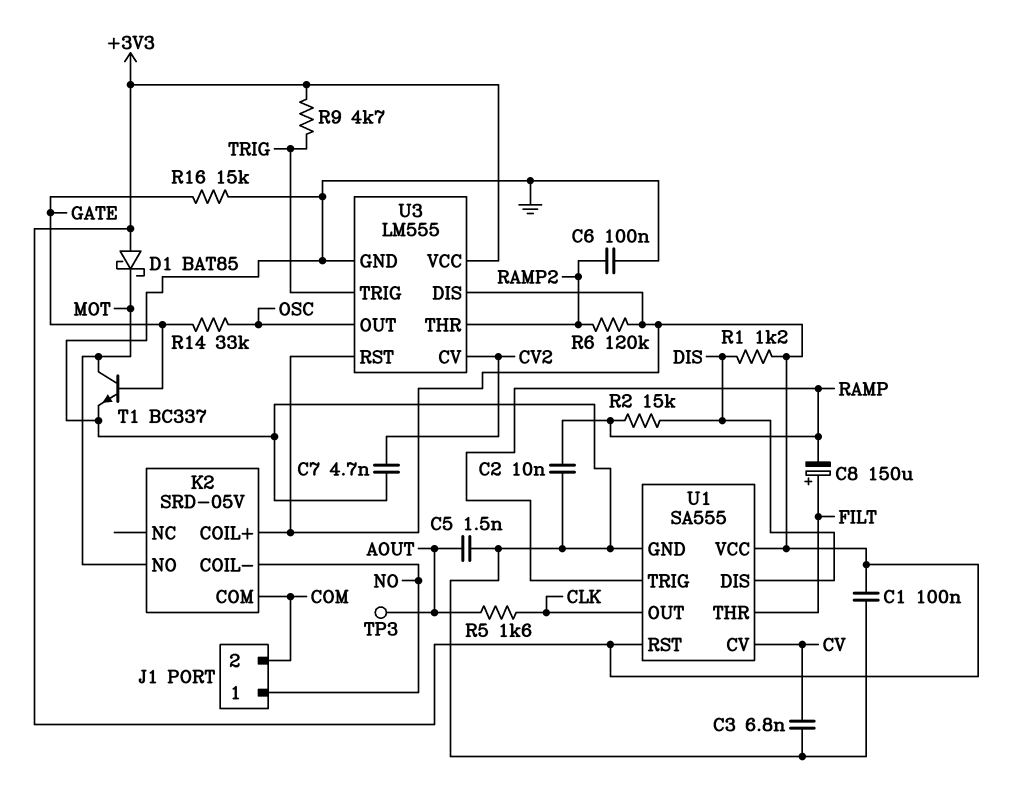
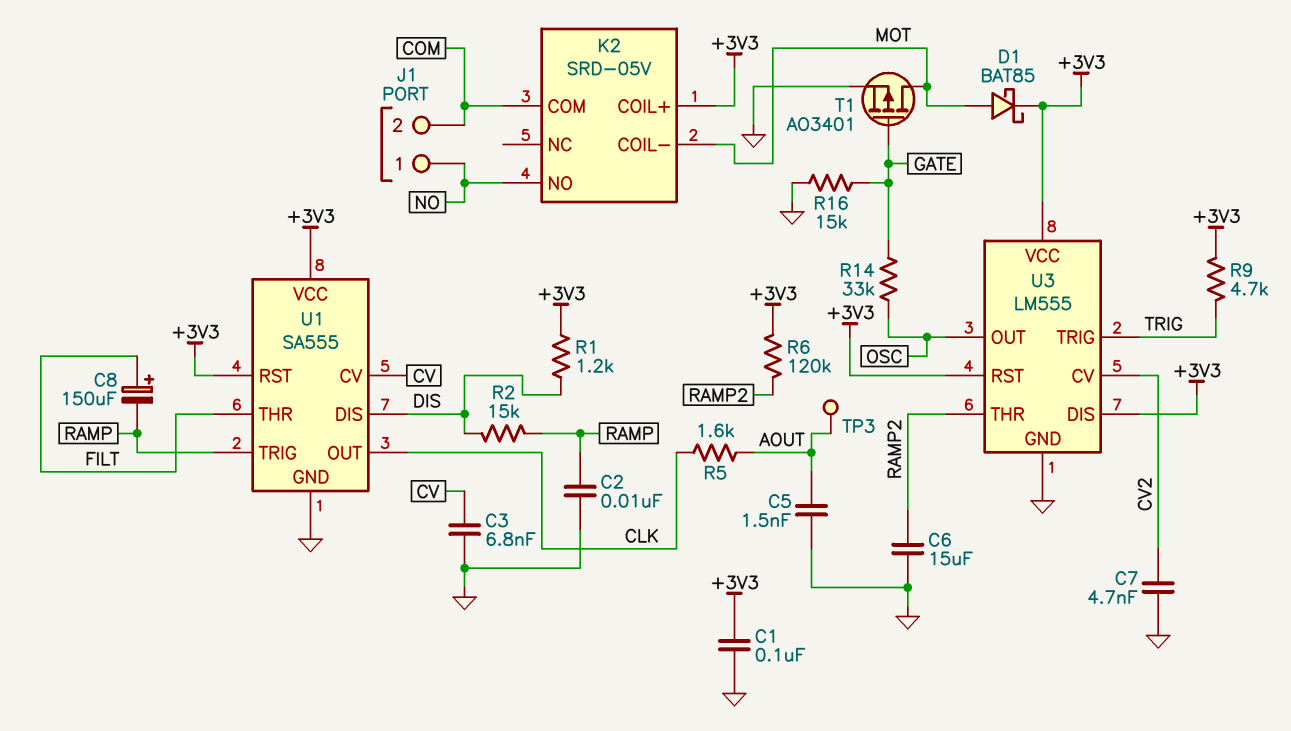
C6: 100nF (GND, RAMP2) -> 15uF (GND, RAMP2)
D1: schottky BAT85 (A +3V3, K MOT) -> schottky BAT85 (A MOT, K +3V3)
K2 pin COIL-: NO -> MOT
K2 pin NO: MOT -> NO
T1: NPN BC337 (B GATE, C MOT, E GND) -> PMOS AO3401 (G GATE, D MOT, S GND)

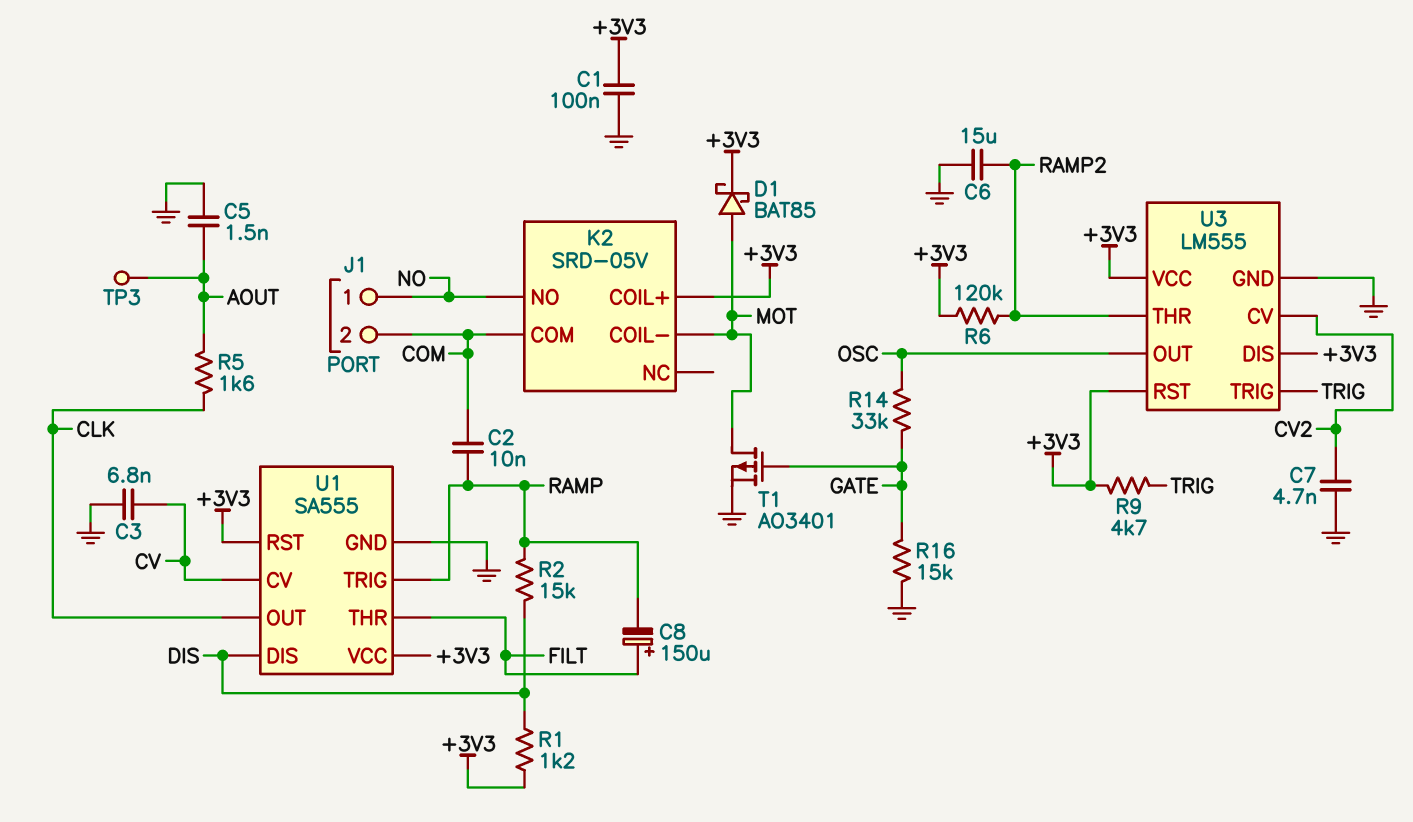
C2: 10nF (GND, RAMP) -> 10nF (COM, RAMP)

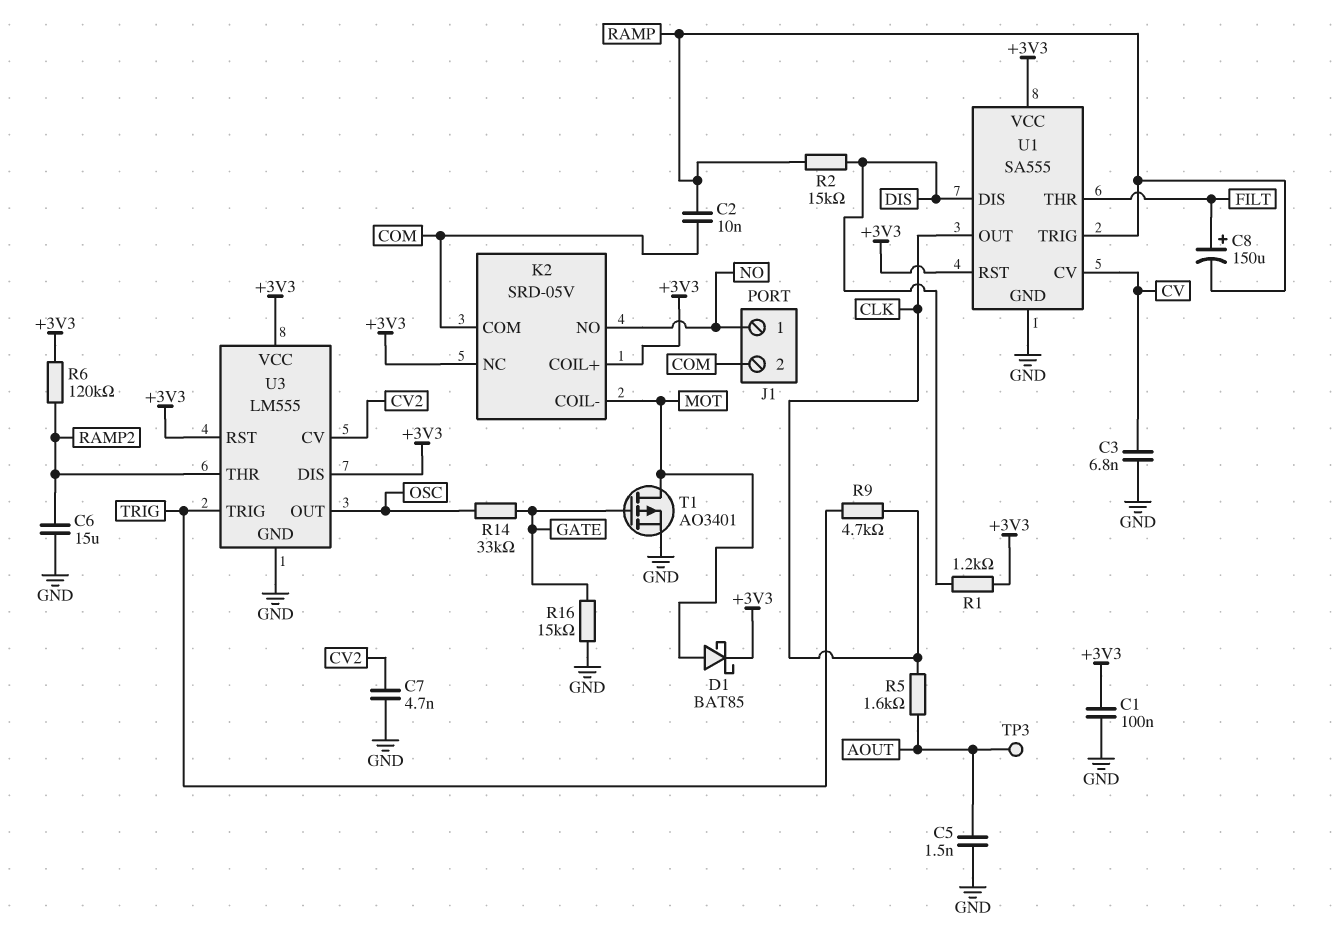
K2 pin NC: none -> +3V3
R9: 4.7k (+3V3, TRIG) -> 4.7k (CLK, TRIG)

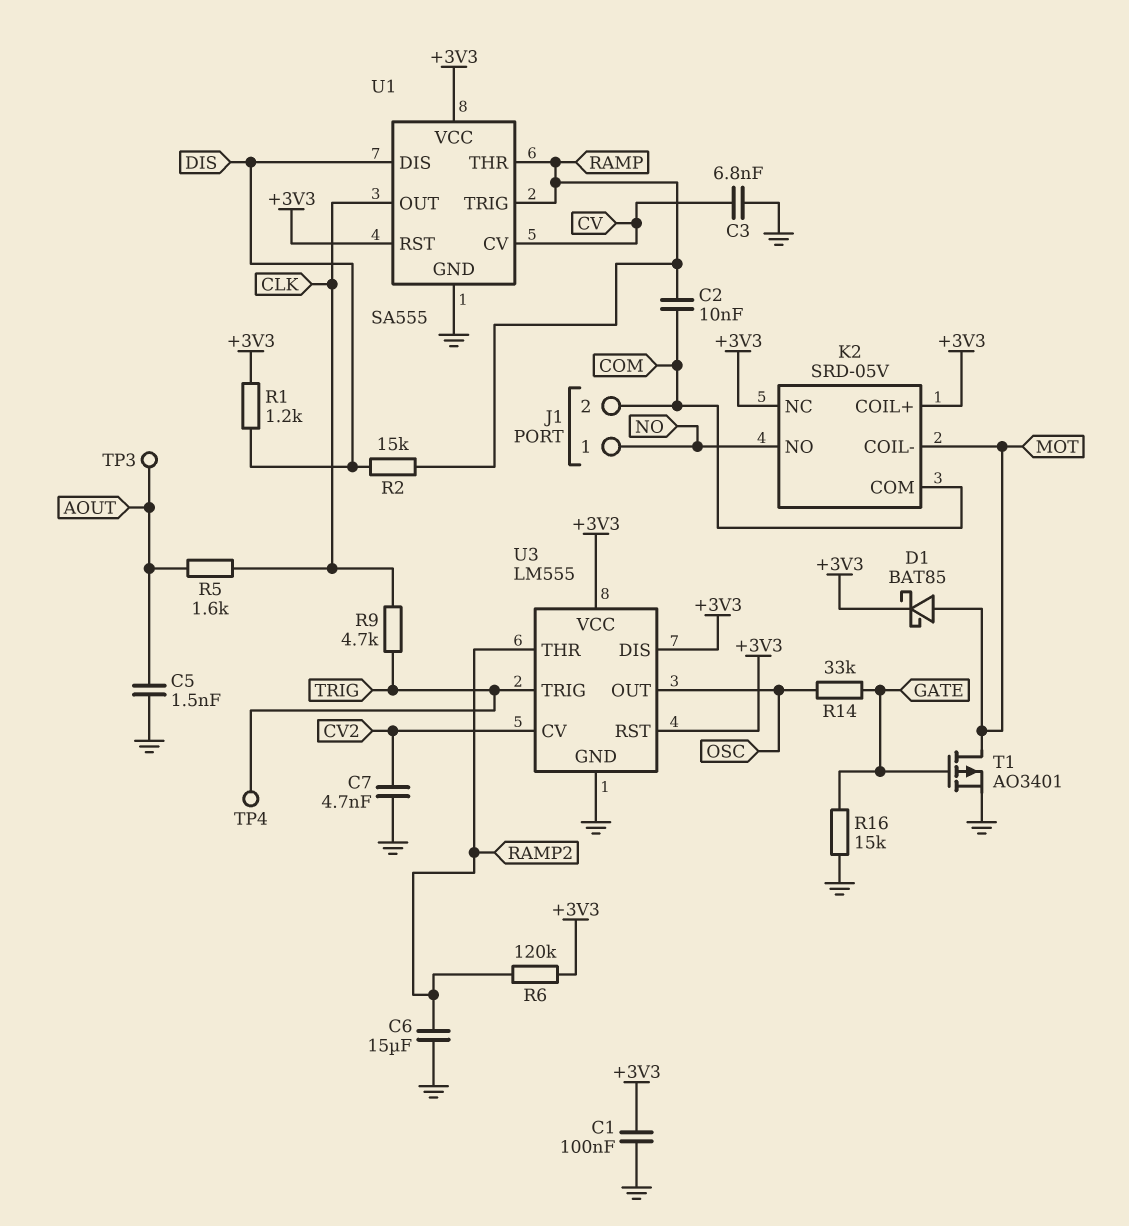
C8: 150uF (plus FILT, minus RAMP) -> none
TP4: none -> test point (TRIG)
U1 pin THR: FILT -> RAMP

